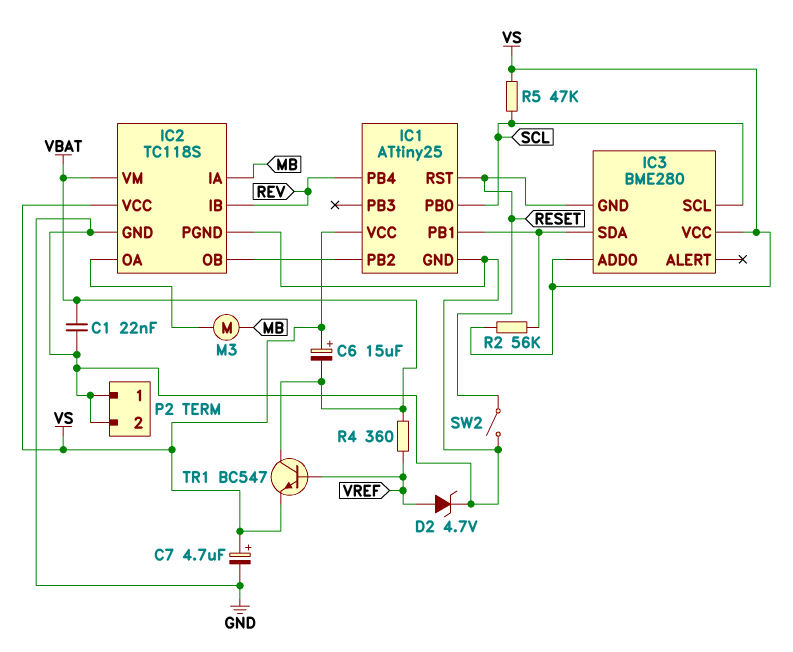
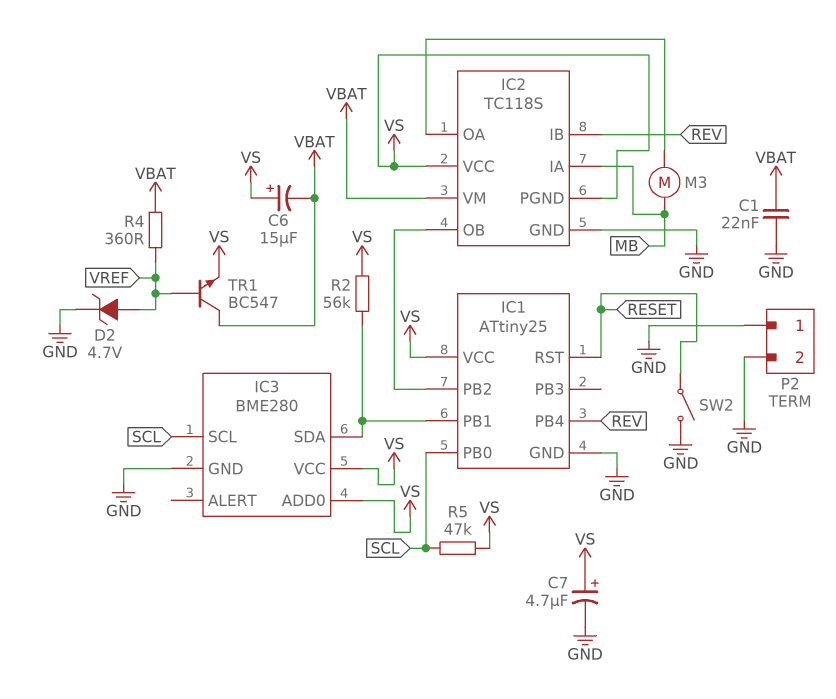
IC2 pin PGND: GND -> VS
IC3 pin GND: RESET -> GND

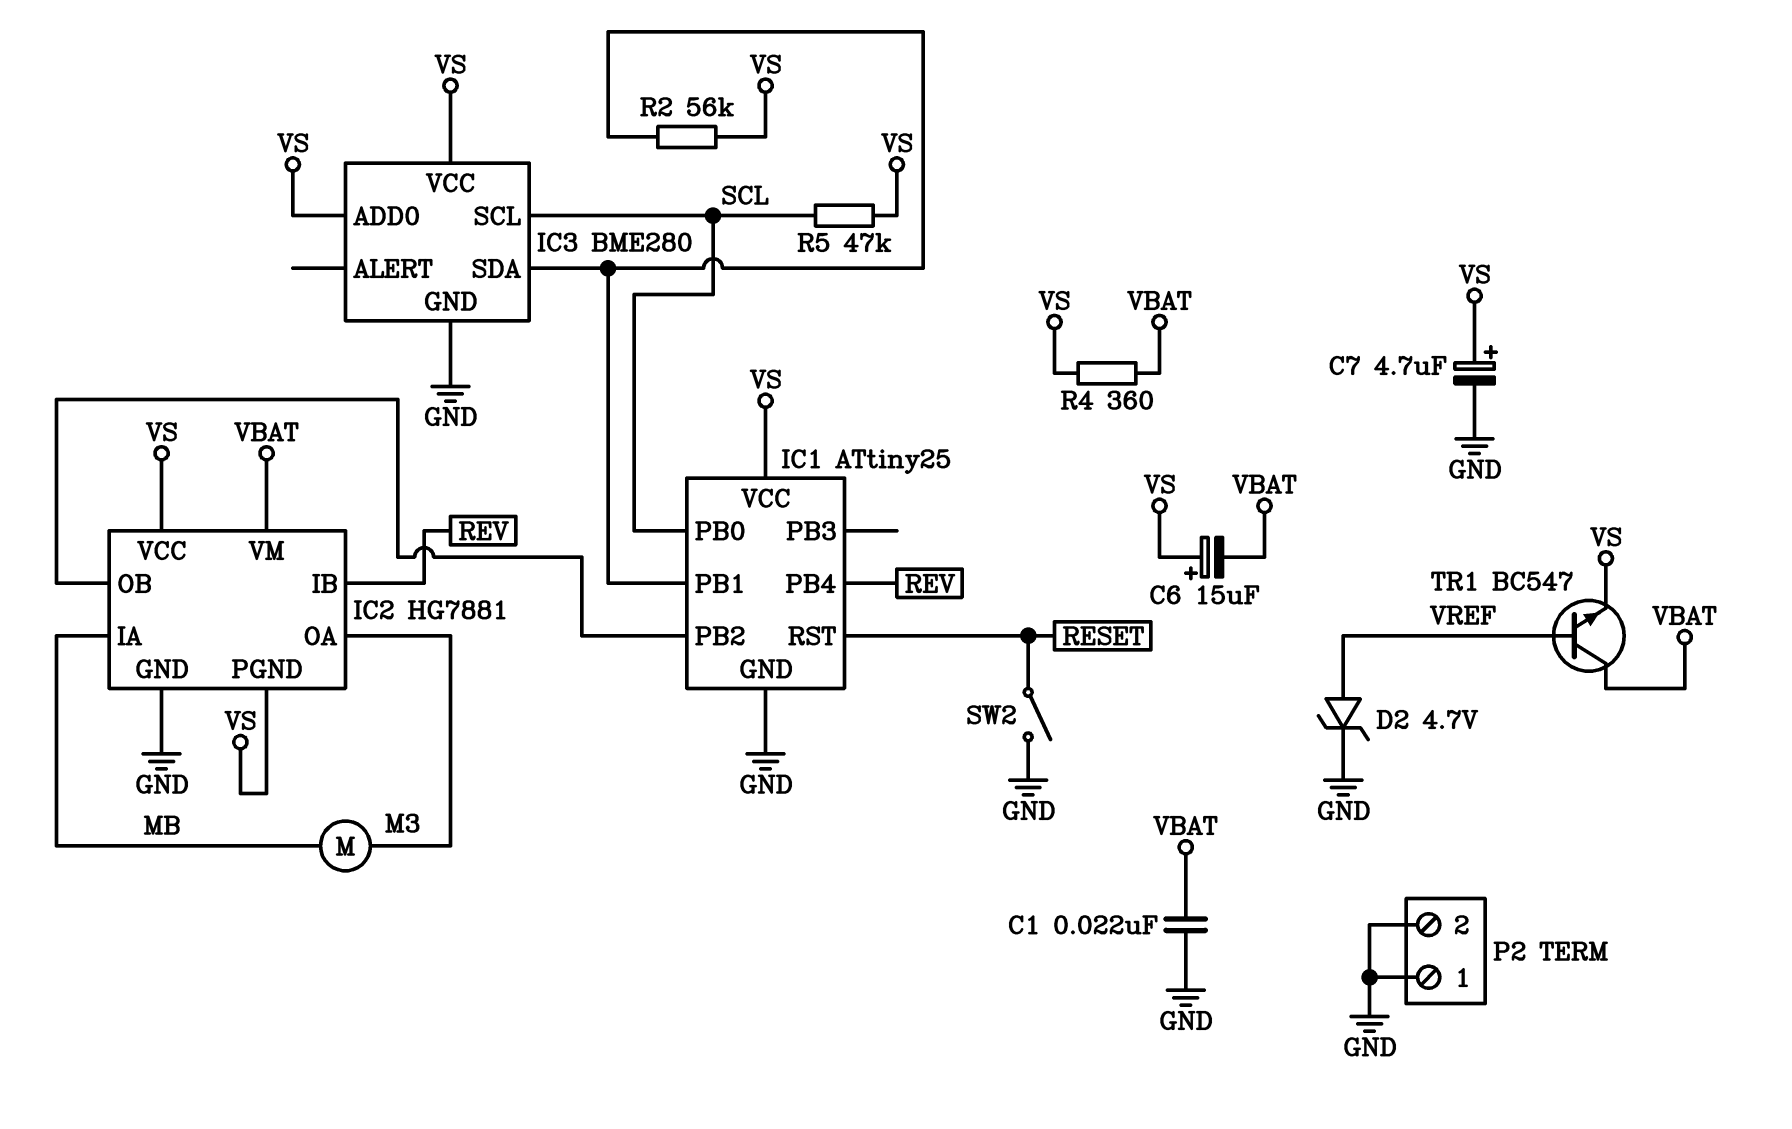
IC2: TC118S -> HG7881
R4: 360 (VBAT, VREF) -> 360 (VBAT, VS)

